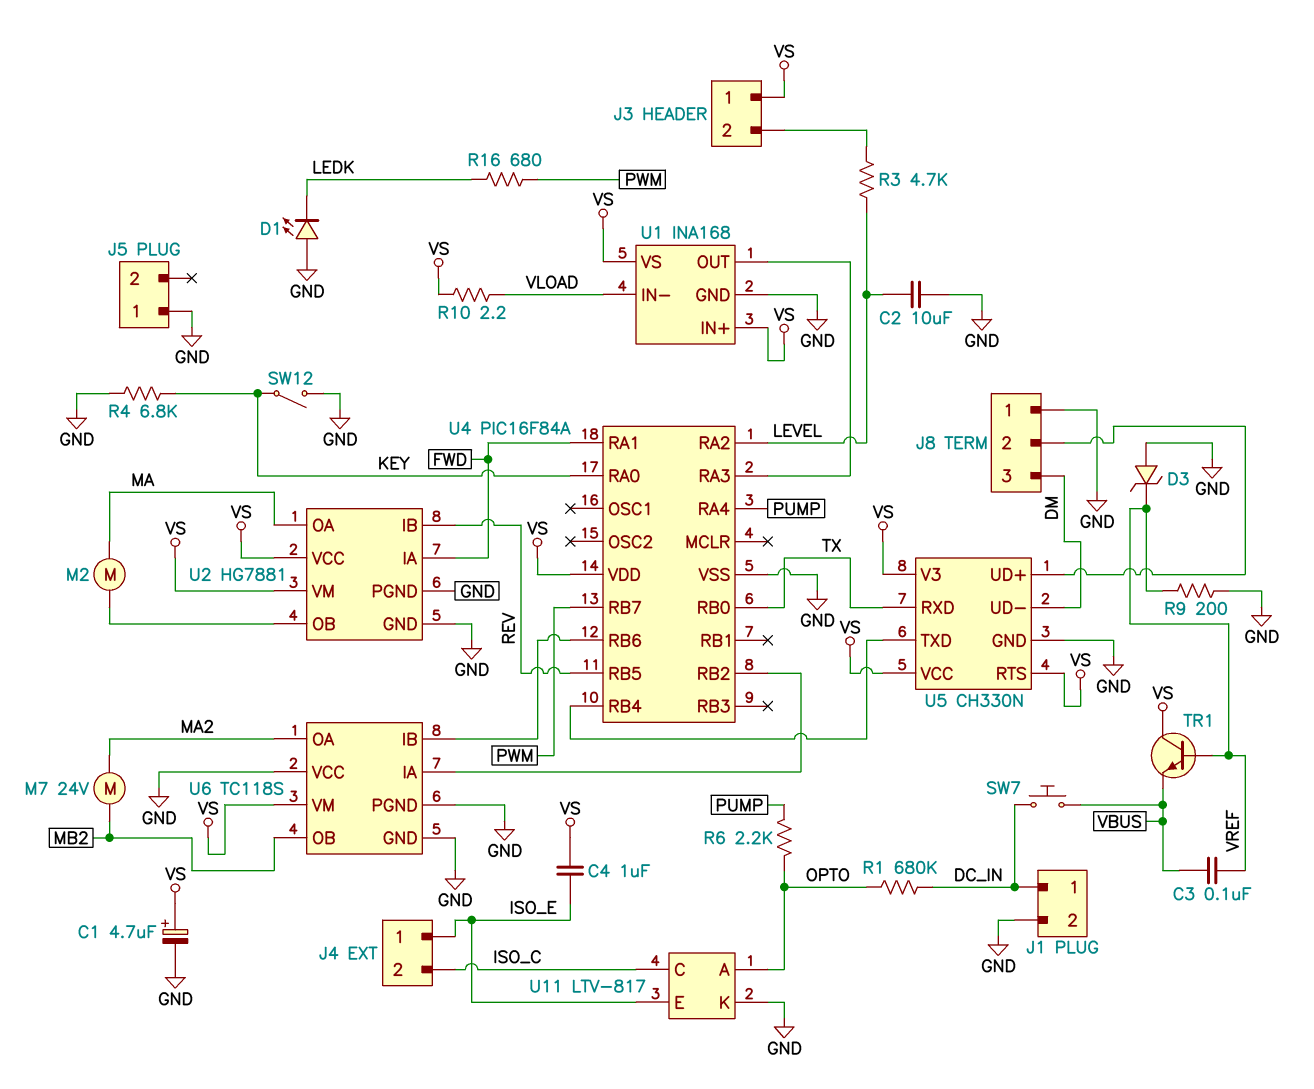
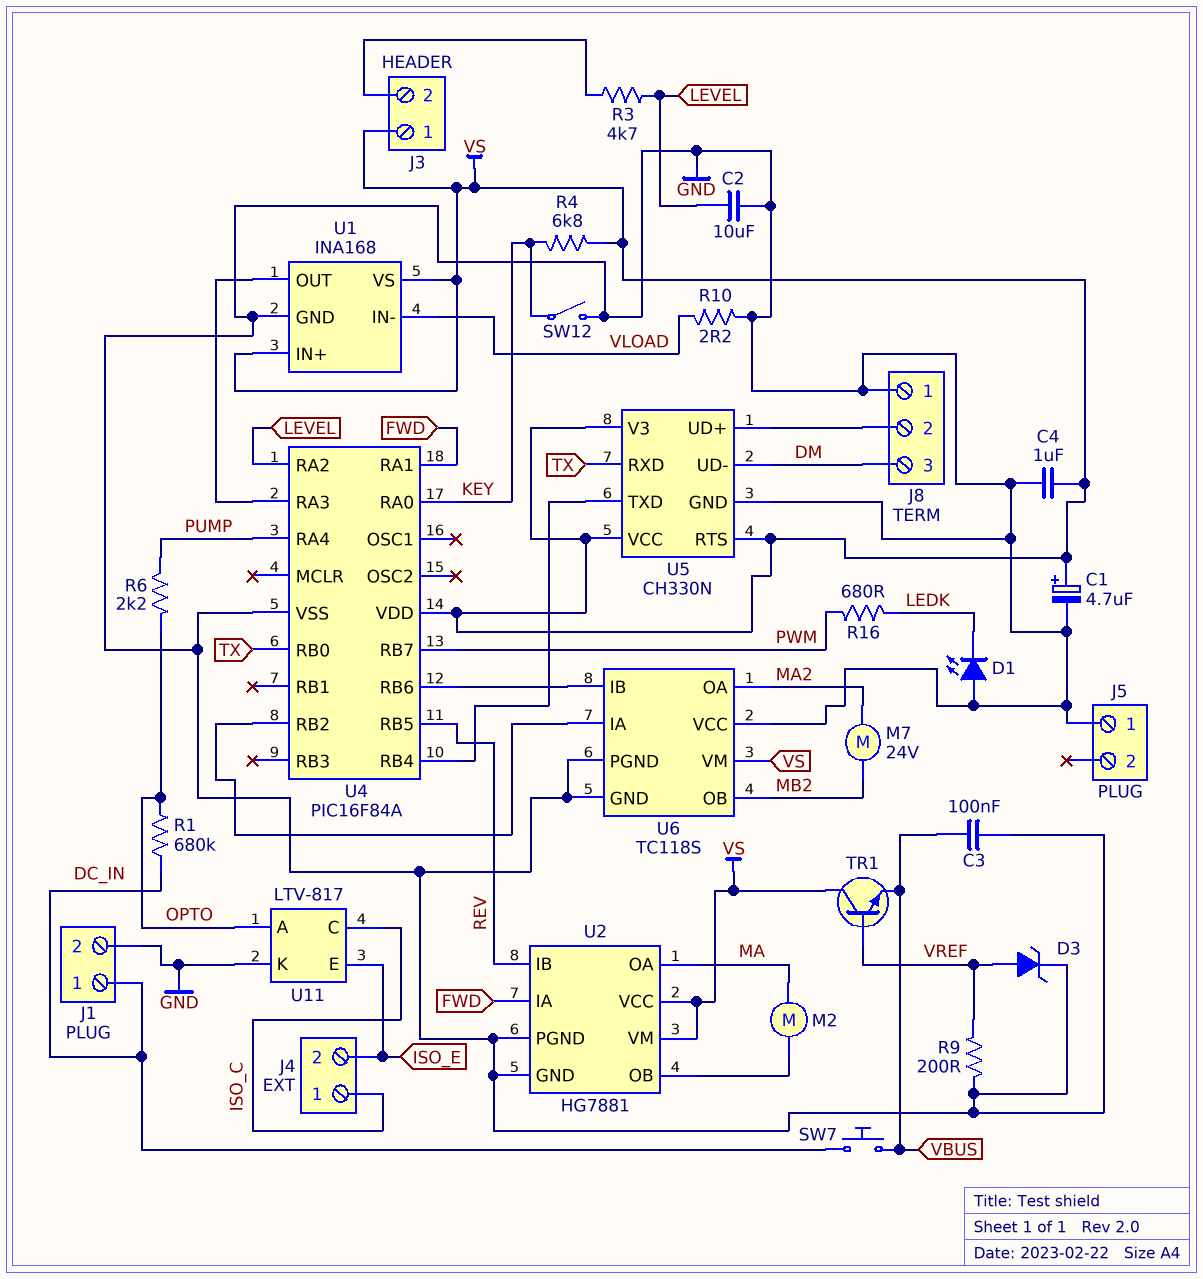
C3: 100nF (VBUS, VREF) -> 100nF (GND, VBUS)
C4: 1uF (ISO_E, VS) -> 1uF (GND, VS)
D3: zener (A GND, K VREF) -> zener (A VREF, K GND)
J4 pin 1: ISO_E -> ISO_C
J4 pin 2: ISO_C -> ISO_E
R4: 6.8k (GND, KEY) -> 6.8k (KEY, VS)
R10: 2.2 (VLOAD, VS) -> 2.2 (GND, VLOAD)

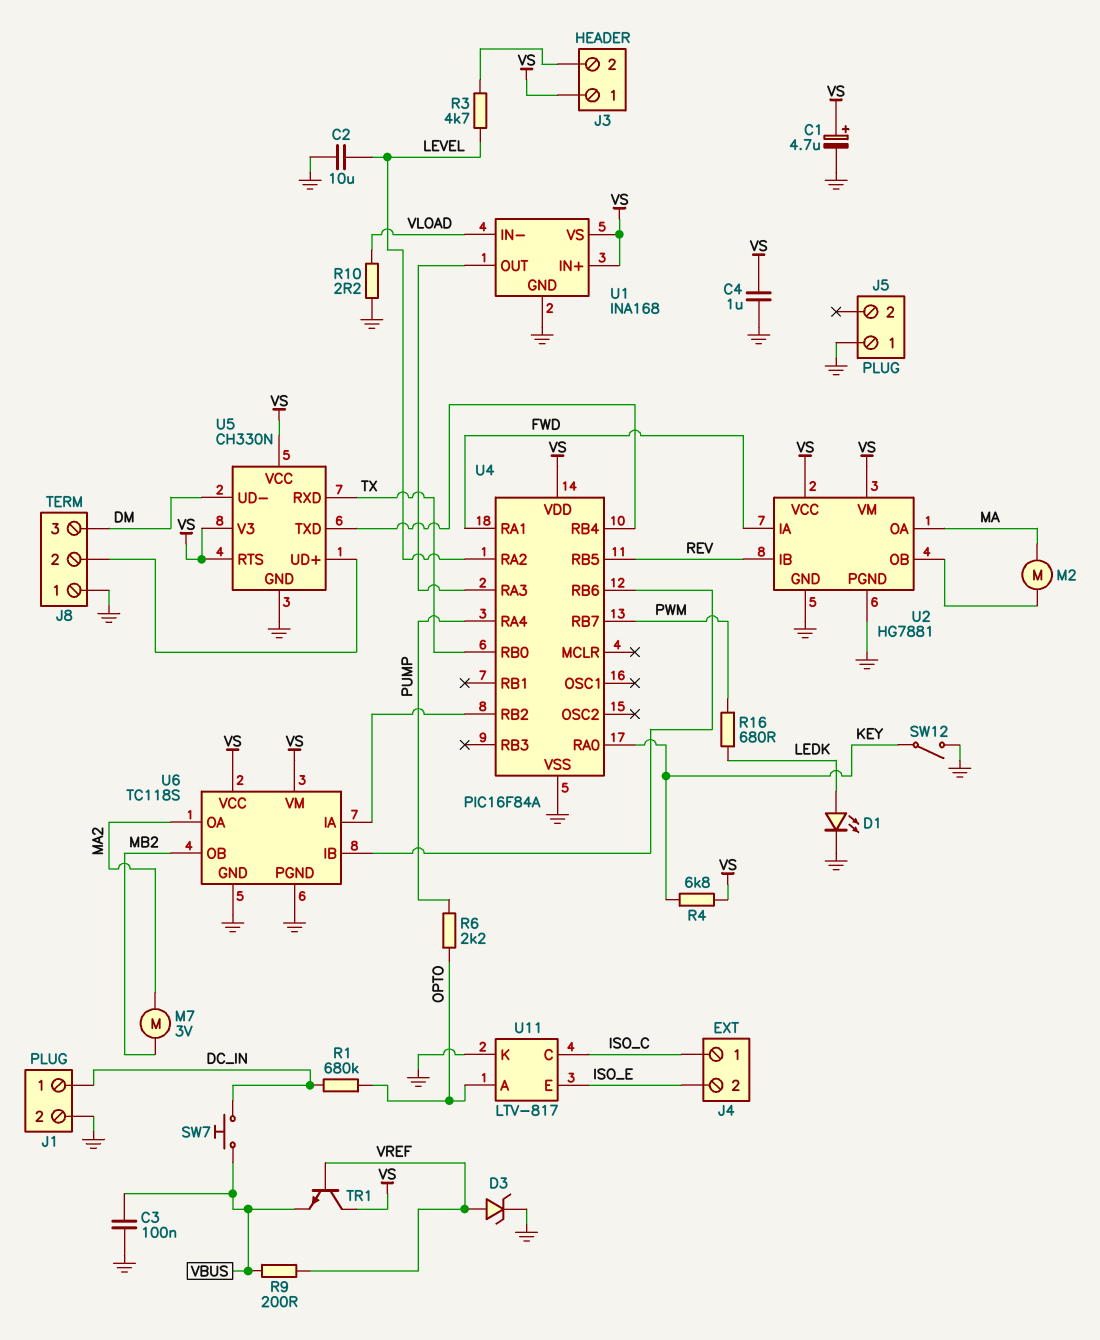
D1: LED (A GND, K LEDK) -> LED (A LEDK, K GND)
M7: motor 24V (MA2, MB2) -> motor 3V (MA2, MB2)
R9: 200 (GND, VREF) -> 200 (VBUS, VREF)
U6 pin VCC: GND -> VS

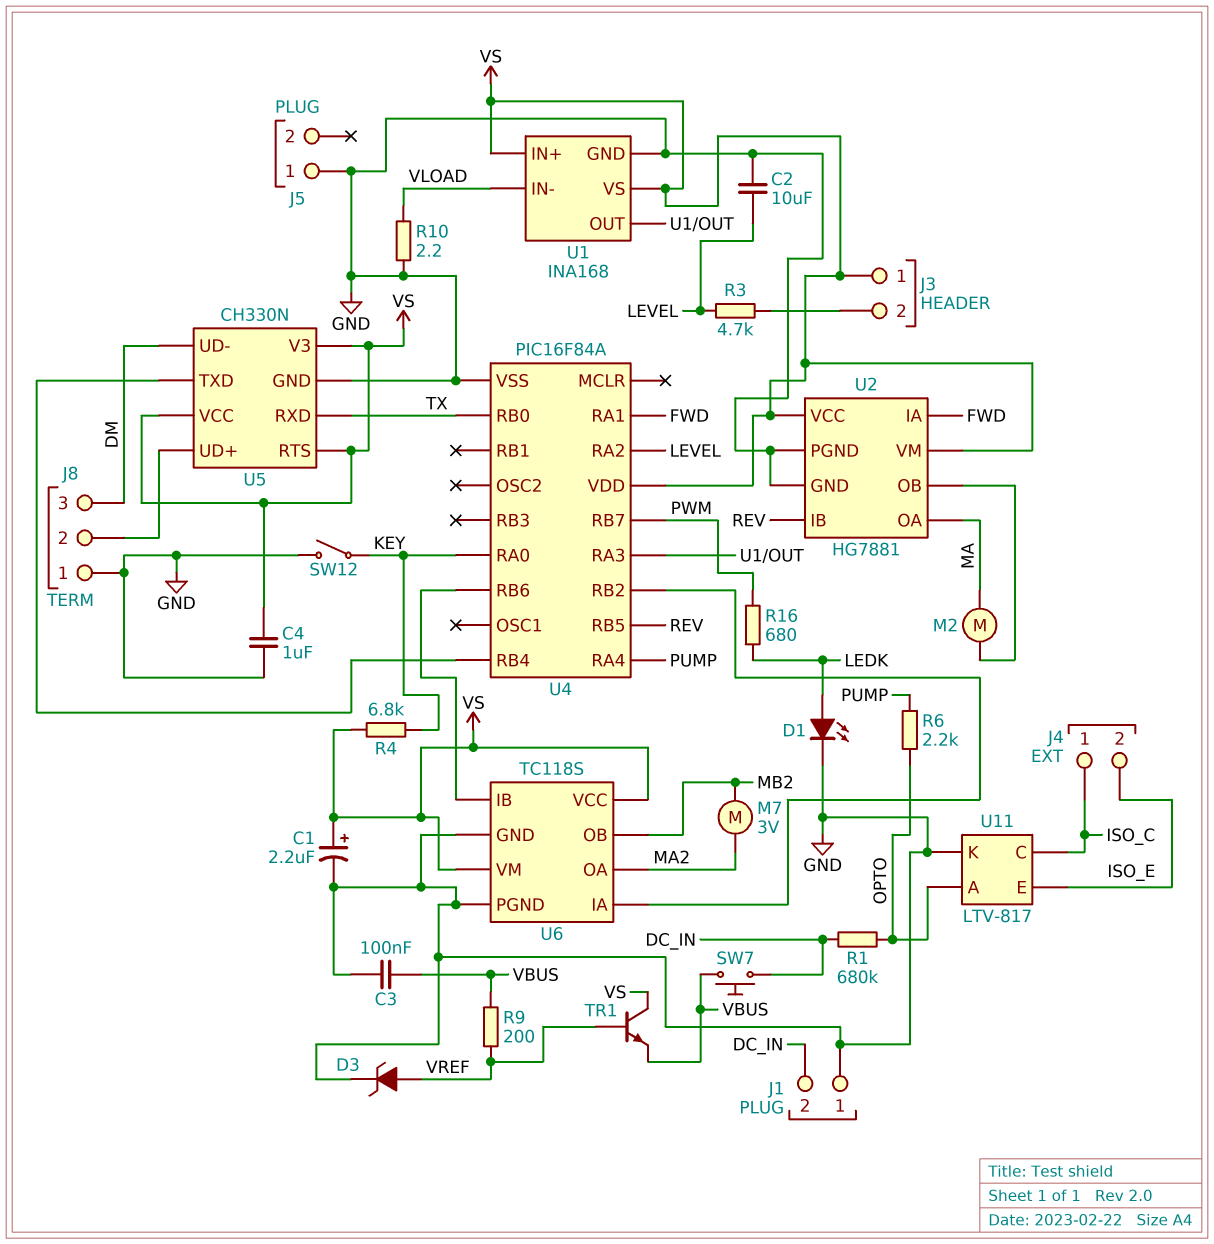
C1: 4.7uF (plus VS, minus GND) -> 2.2uF (plus VS, minus GND)
J1 pin 1: DC_IN -> GND
J1 pin 2: GND -> DC_IN

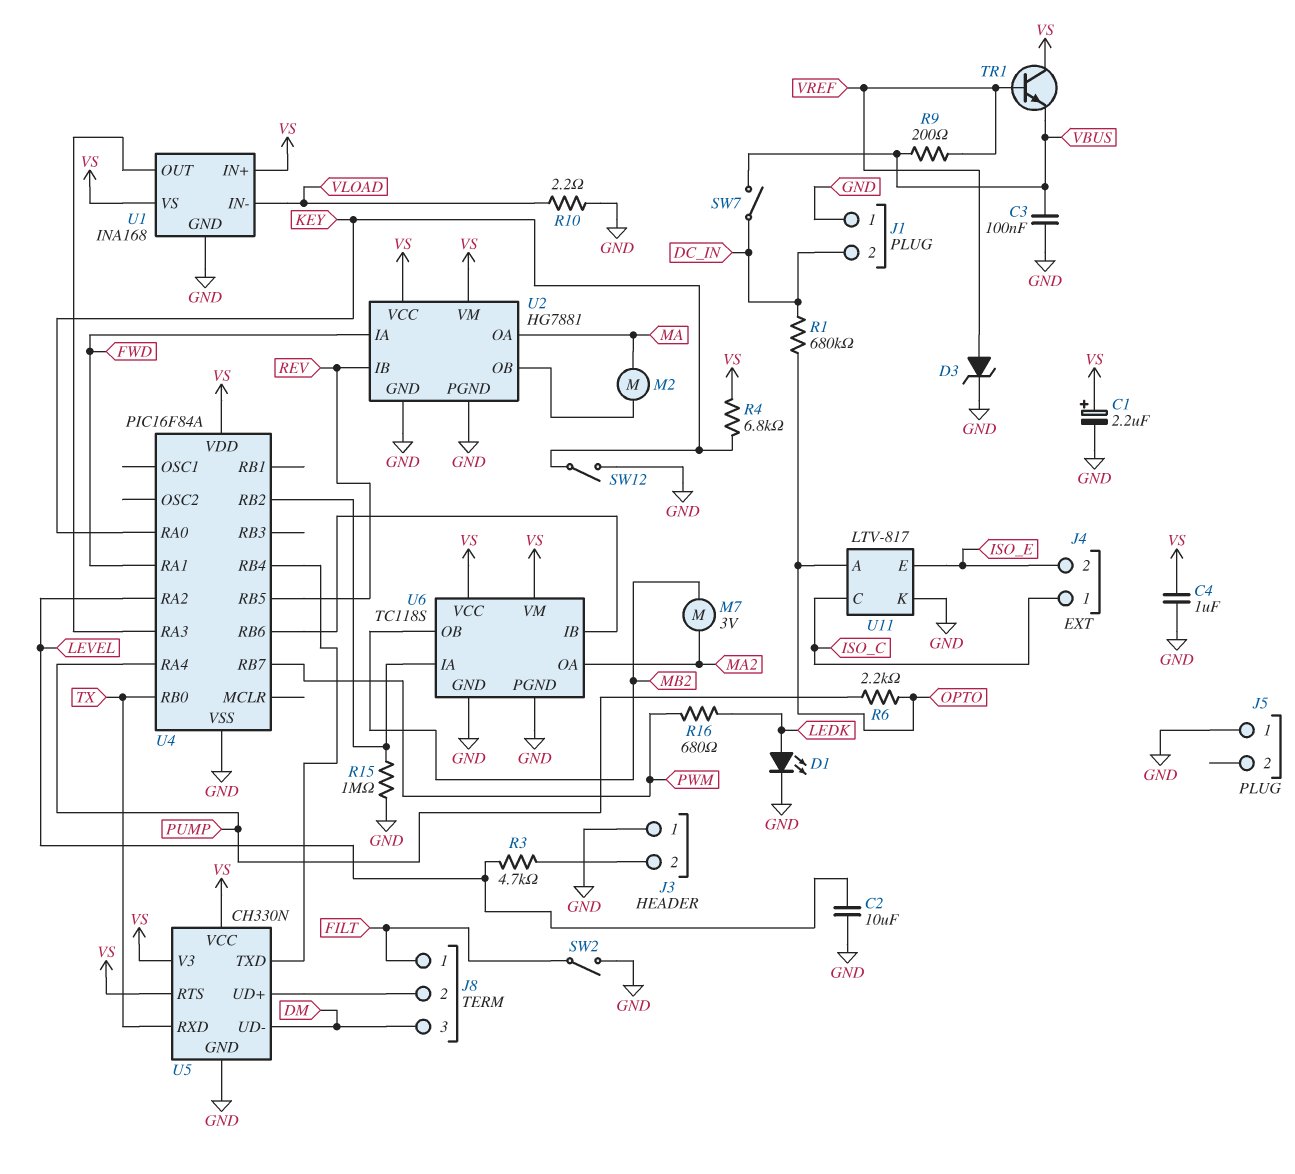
J3 pin 1: VS -> GND
J8 pin 1: GND -> FILT
R15: none -> 1M (GND, U4/RB2)
SW2: none -> switch (FILT, GND)
SW7: button (DC_IN, VBUS) -> switch (DC_IN, VBUS)

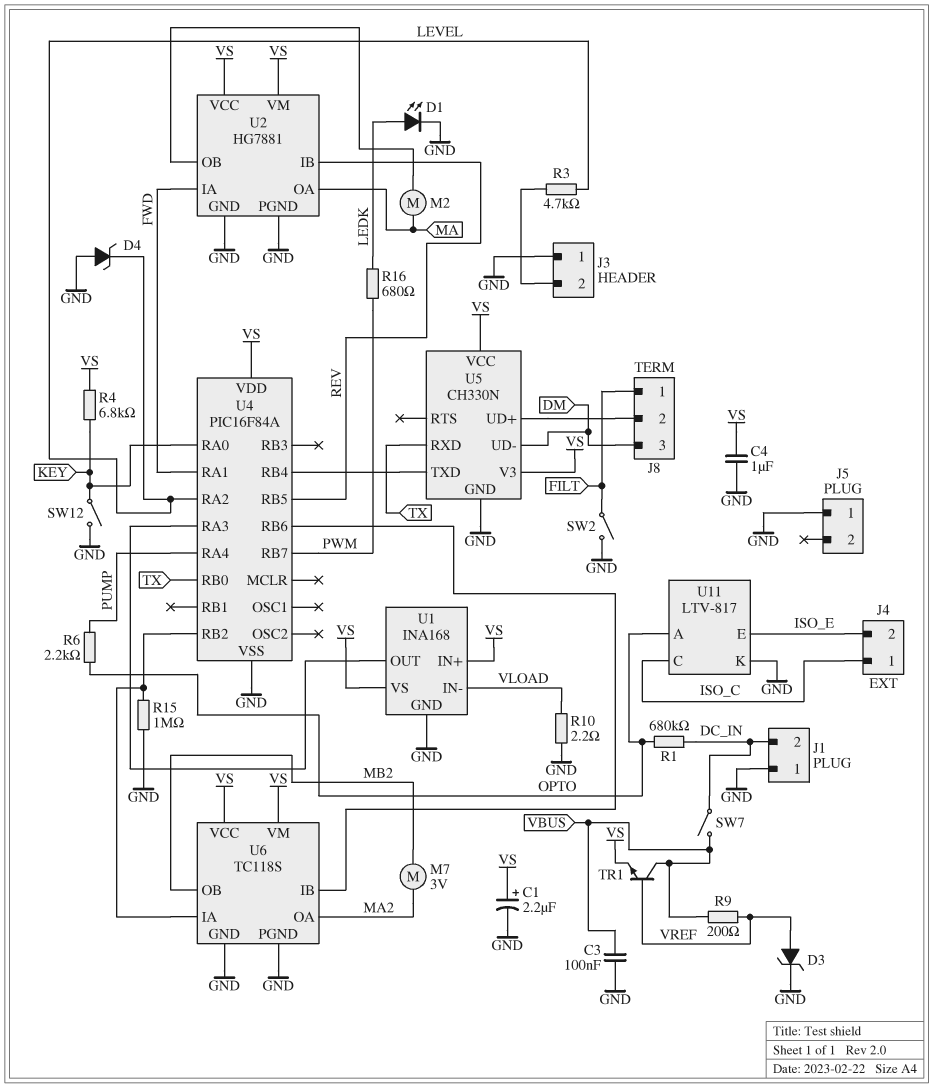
C2: 10uF (GND, LEVEL) -> none
D4: none -> zener (A GND, K LEVEL)
TR1: NPN (B VREF, C VS, E VBUS) -> NPN (B VREF, C VBUS, E VS)
U5 pin RTS: VS -> none

